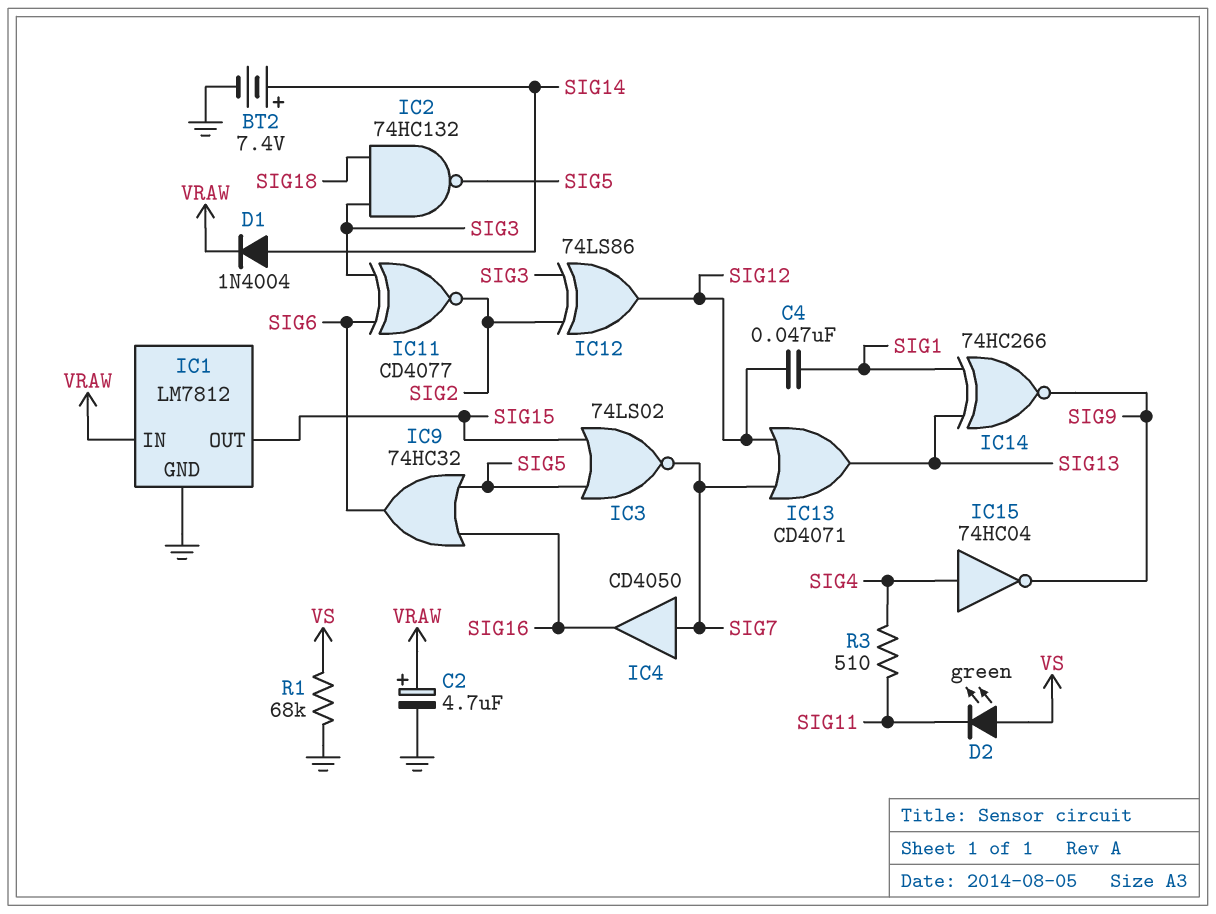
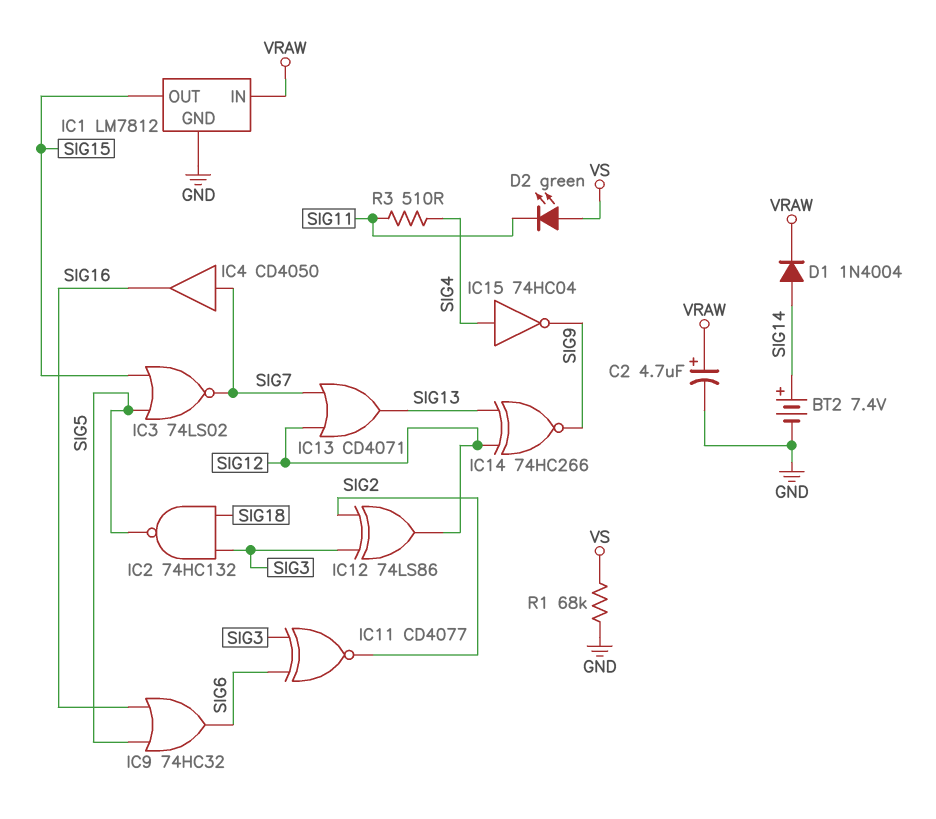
C4: 47nF (SIG1, SIG12) -> none
IC14: XNOR 74HC266 (in SIG1, in SIG13, out SIG9) -> XNOR 74HC266 (in SIG12, in SIG13, out SIG9)

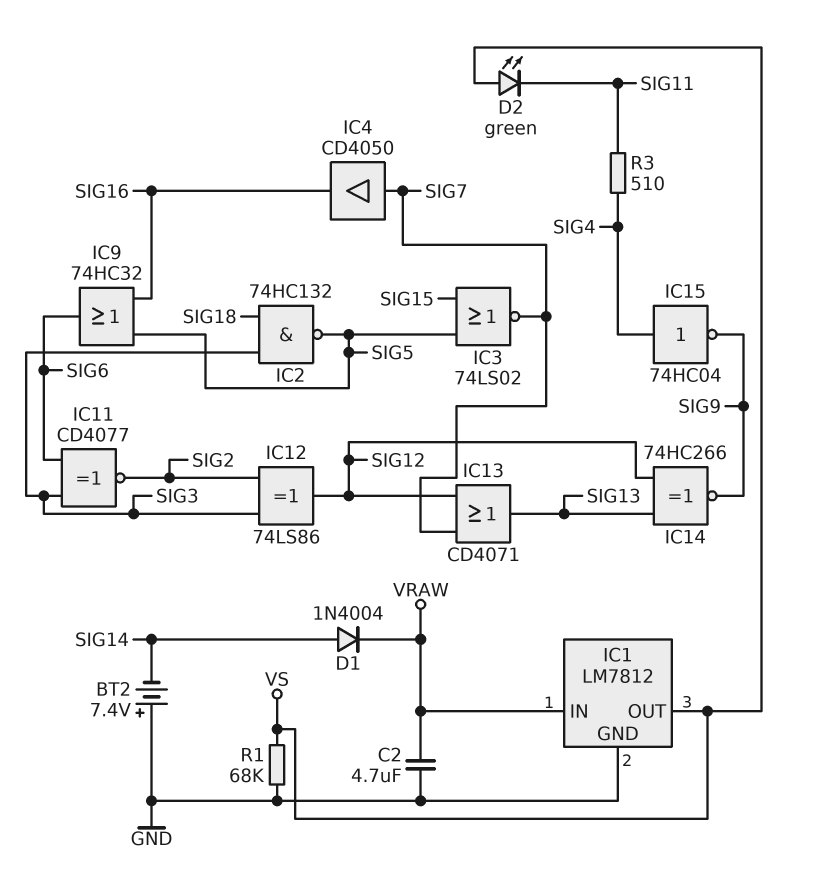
BT2: 7.4V (plus SIG14, minus GND) -> 7.4V (plus GND, minus SIG14)
C2: 4.7uF (plus VRAW, minus GND) -> 4.7uF (GND, VRAW)
IC1 pin OUT: SIG15 -> VS

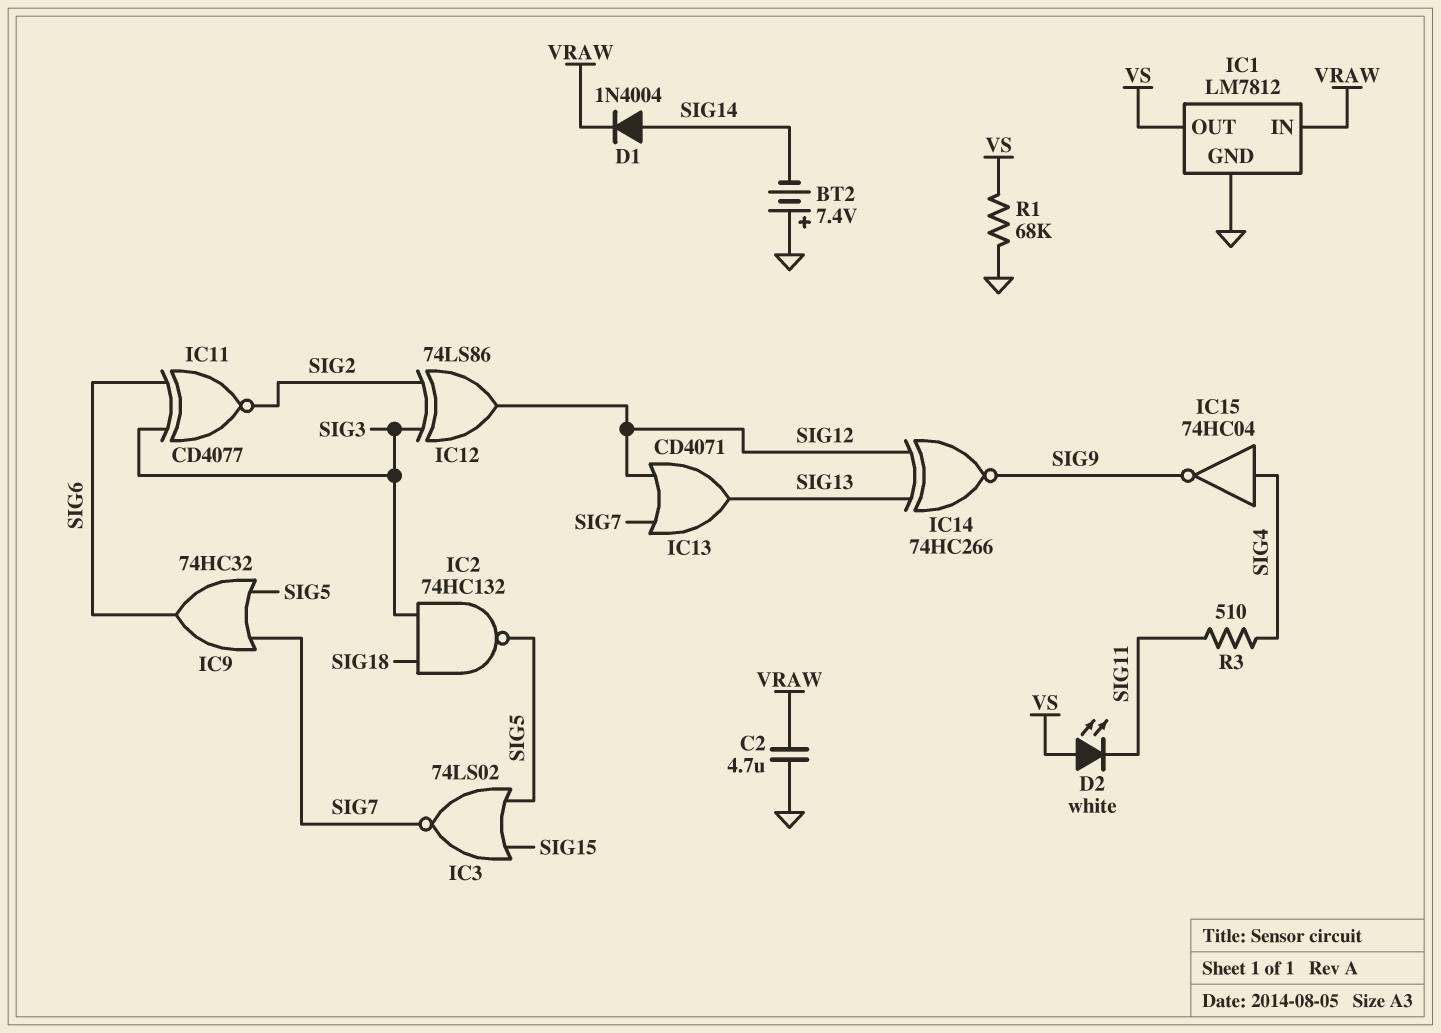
D2: LED green (A VS, K SIG11) -> LED white (A VS, K SIG11)
IC4: buffer CD4050 (in SIG7, out SIG16) -> none
IC9: OR 74HC32 (in SIG5, in SIG16, out SIG6) -> OR 74HC32 (in SIG5, in SIG7, out SIG6)

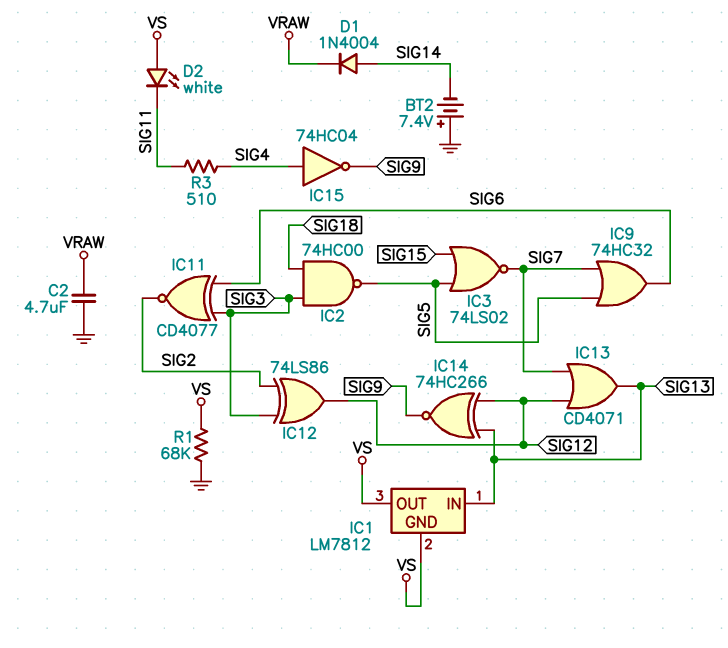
IC1 pin GND: GND -> VS
IC1 pin IN: VRAW -> SIG13
IC2: NAND 74HC132 (in SIG3, in SIG18, out SIG5) -> NAND 74HC00 (in SIG3, in SIG18, out SIG5)

